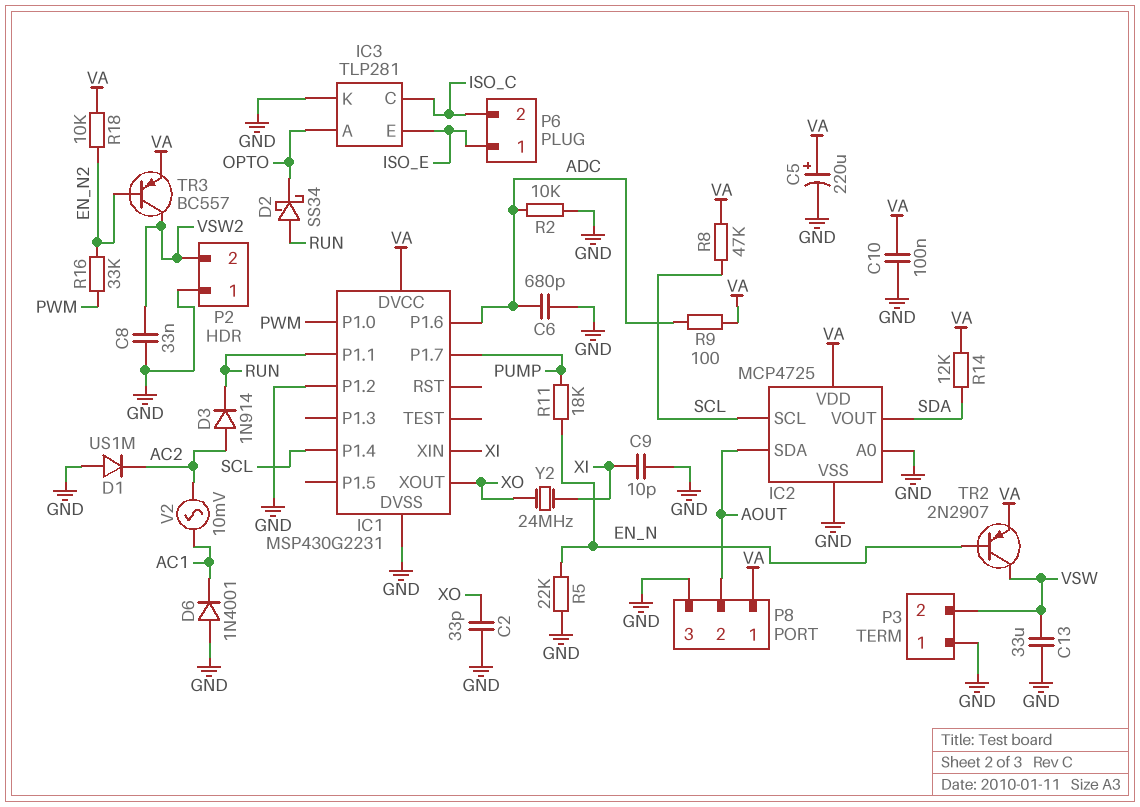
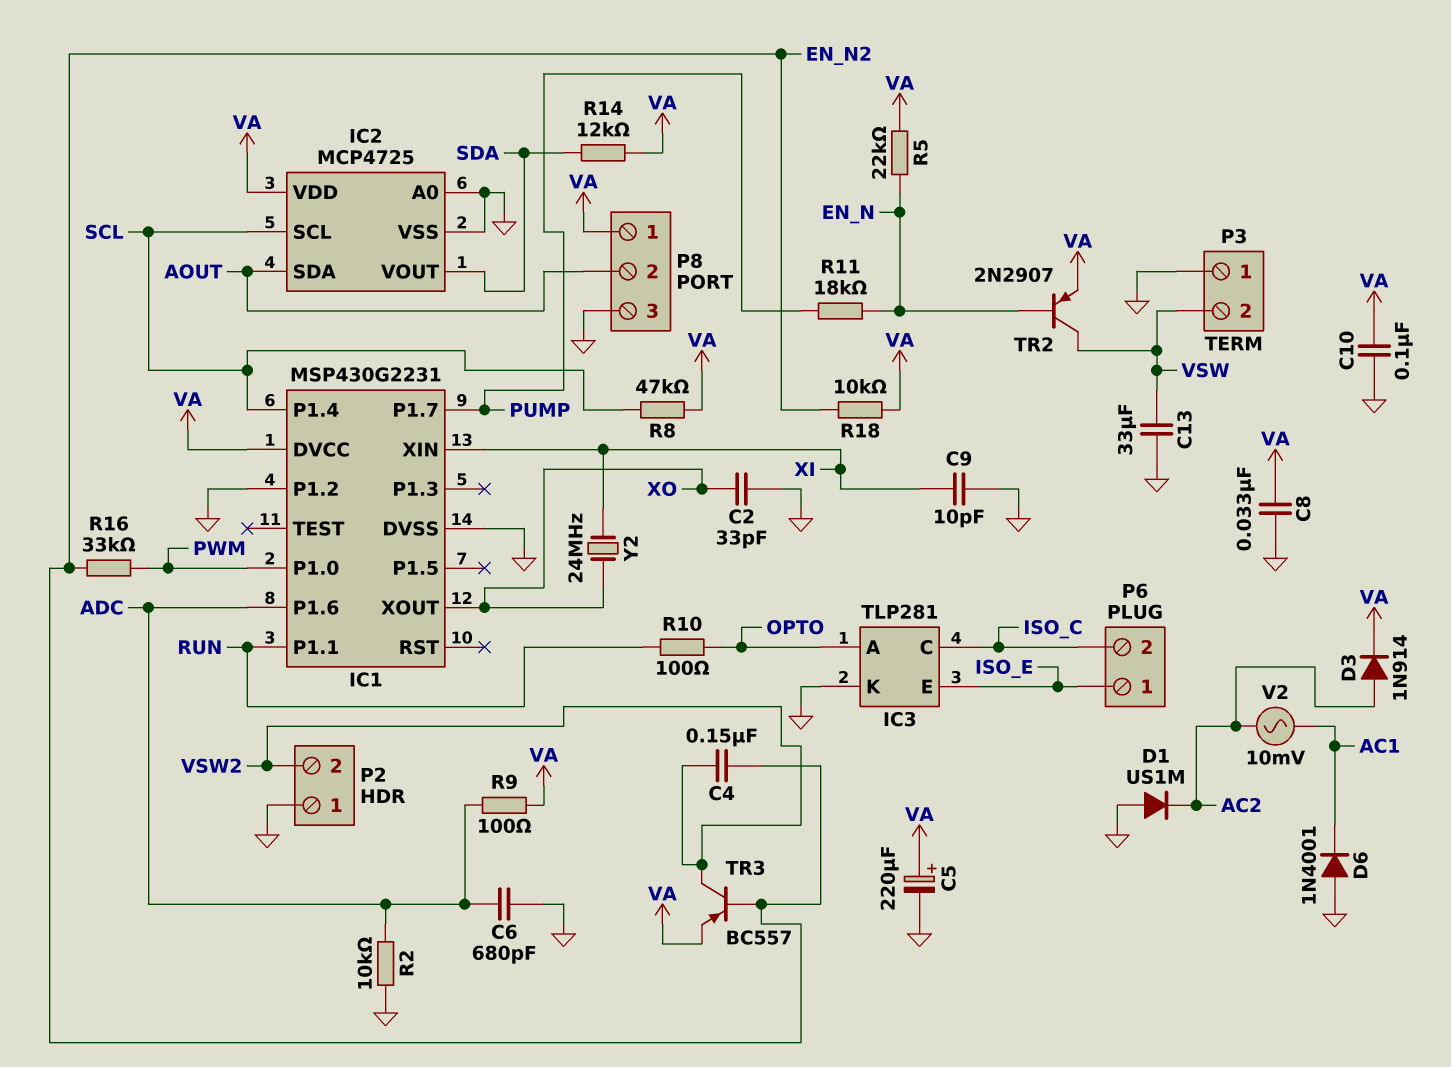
C4: none -> 150nF (EN_N2, VSW2)
C8: 33nF (GND, VSW2) -> 33nF (GND, VA)
D2: schottky SS34 (A RUN, K OPTO) -> none
D3: diode 1N914 (A AC2, K RUN) -> diode 1N914 (A AC2, K VA)
R5: 22k (EN_N, GND) -> 22k (EN_N, VA)
R10: none -> 100 (OPTO, RUN)

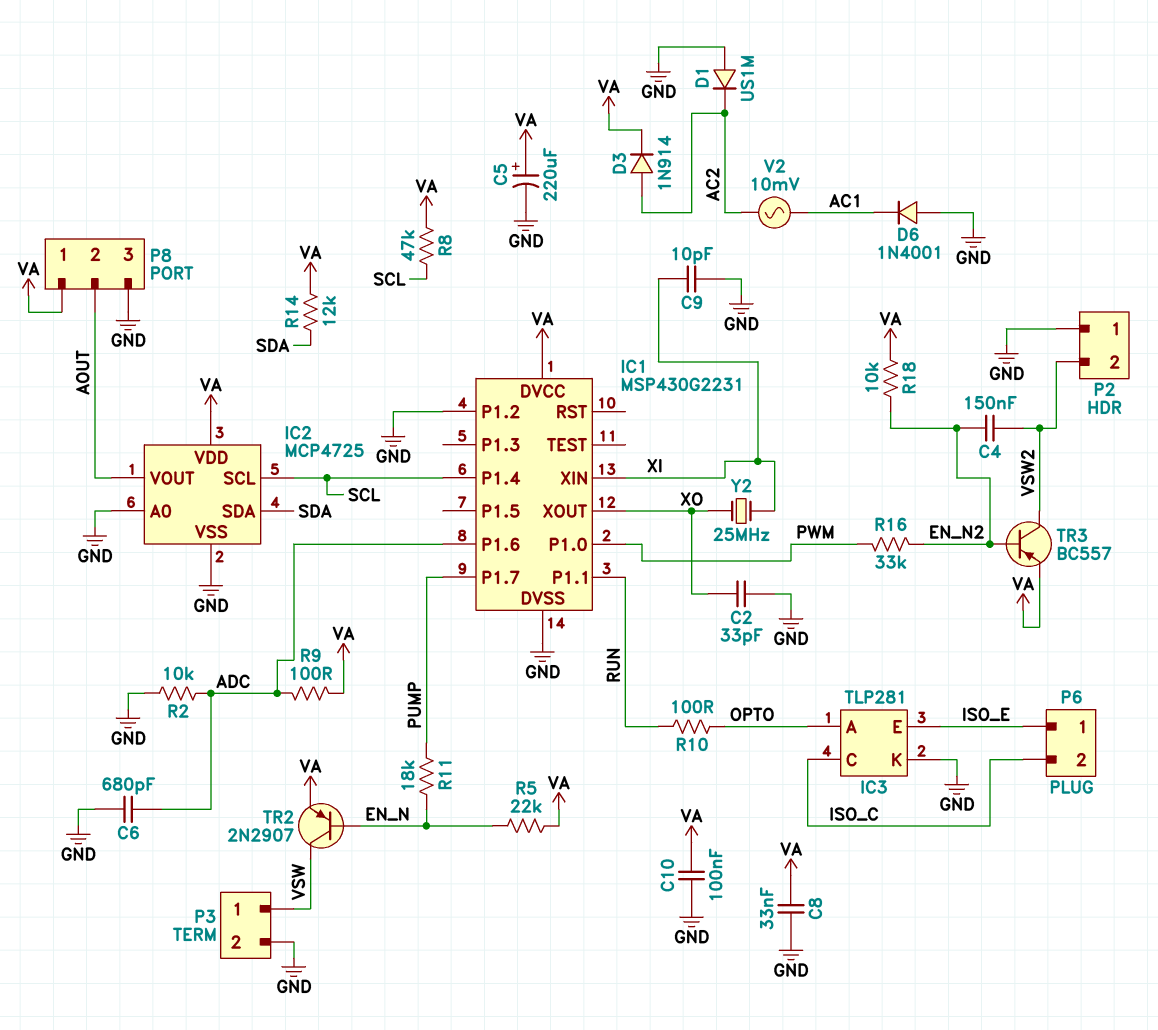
C13: 33uF (GND, VSW) -> none
IC2 pin SDA: AOUT -> SDA
IC2 pin VOUT: SDA -> AOUT
P3 pin 1: GND -> VSW
P3 pin 2: VSW -> GND
Y2: 24MHz (XI, XO) -> 25MHz (XI, XO)

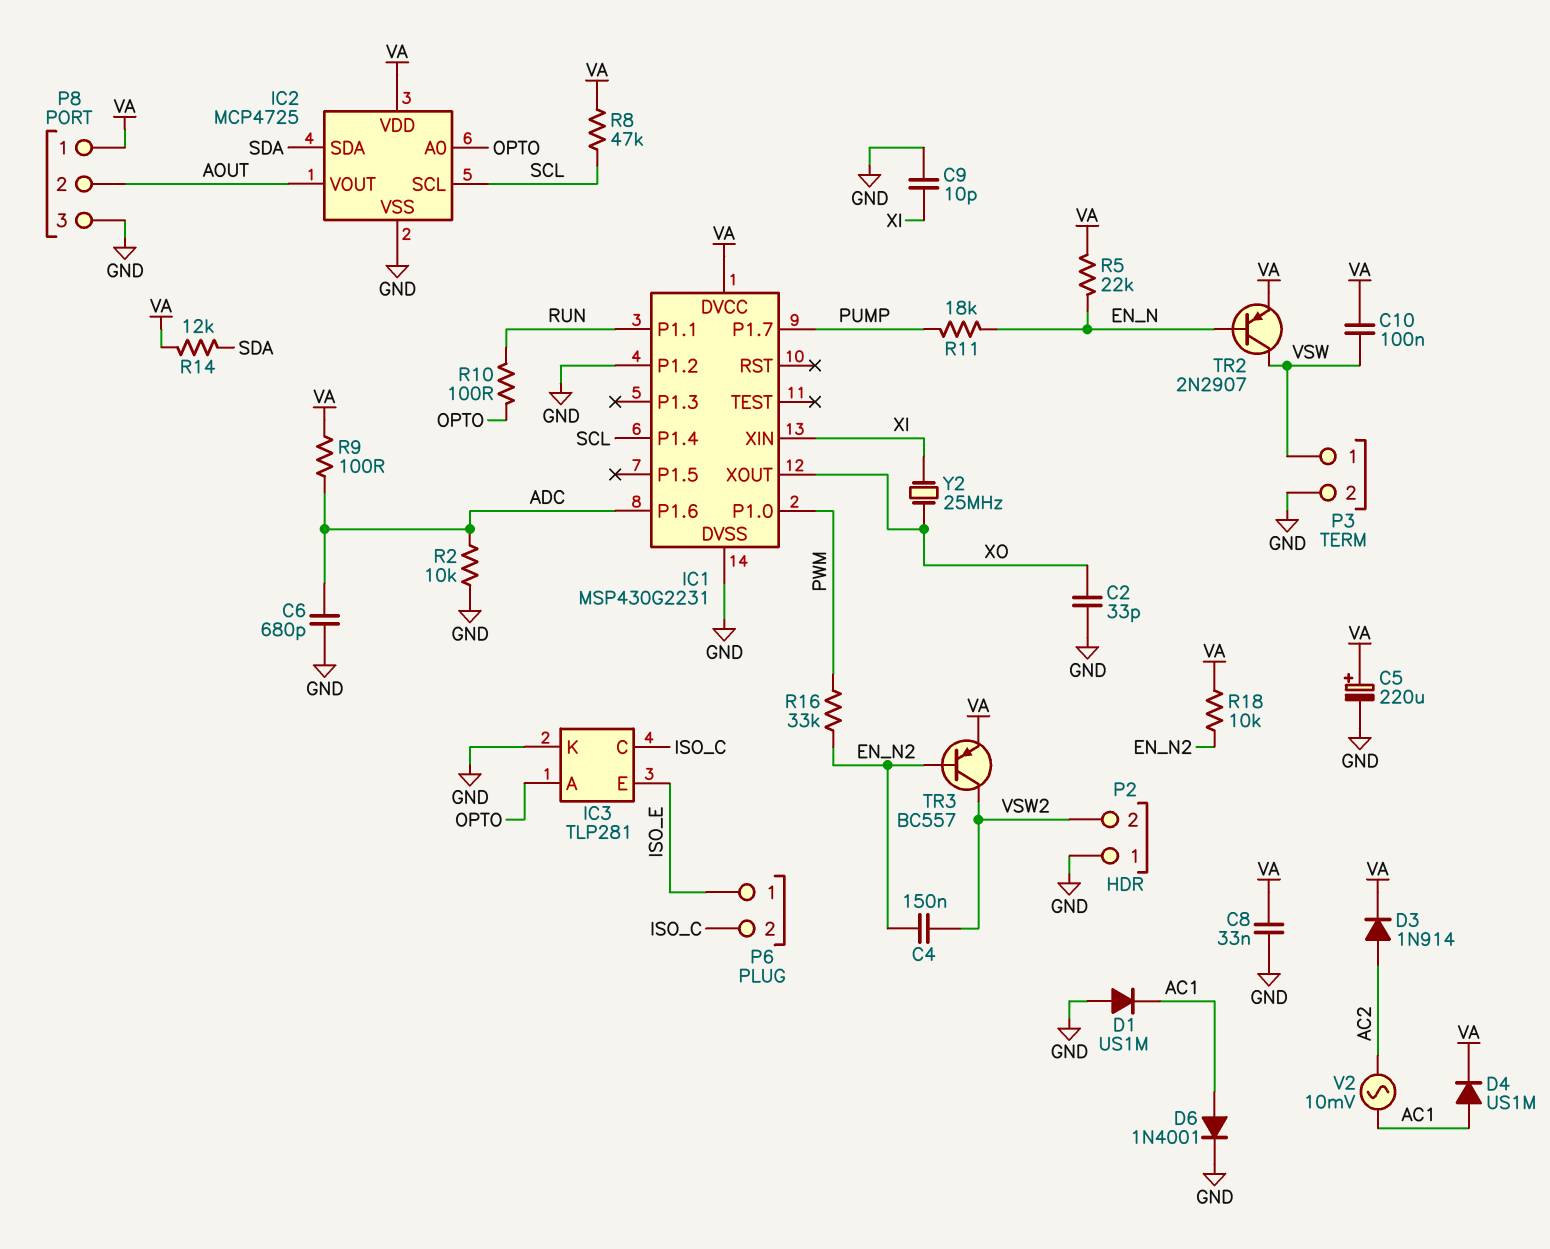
C10: 100nF (GND, VA) -> 100nF (VA, VSW)
D1: diode US1M (A GND, K AC2) -> diode US1M (A GND, K AC1)
D4: none -> diode US1M (A AC1, K VA)
D6: diode 1N4001 (A GND, K AC1) -> diode 1N4001 (A AC1, K GND)
IC2 pin A0: GND -> OPTO

